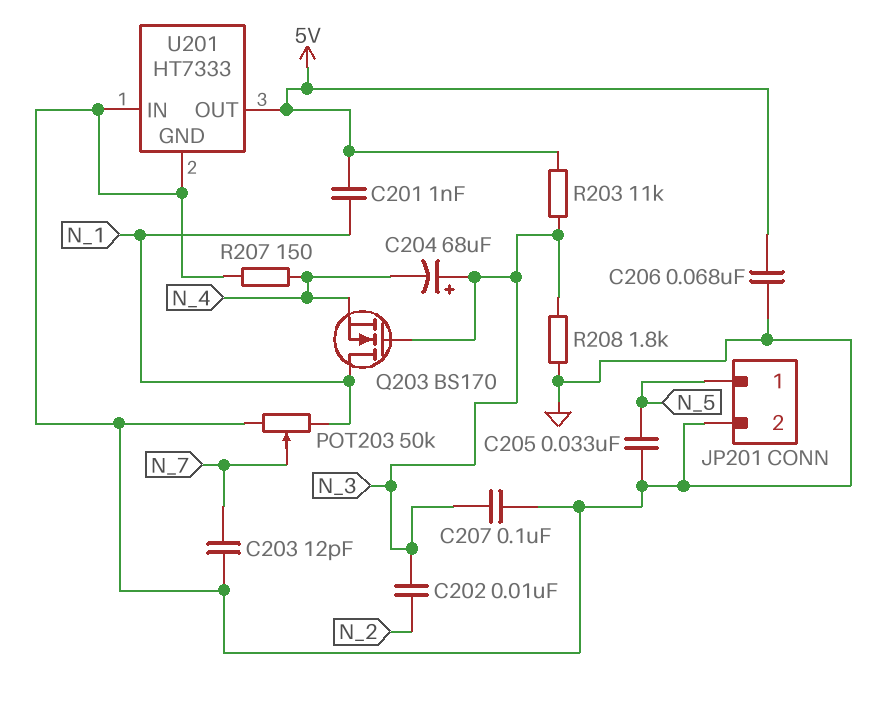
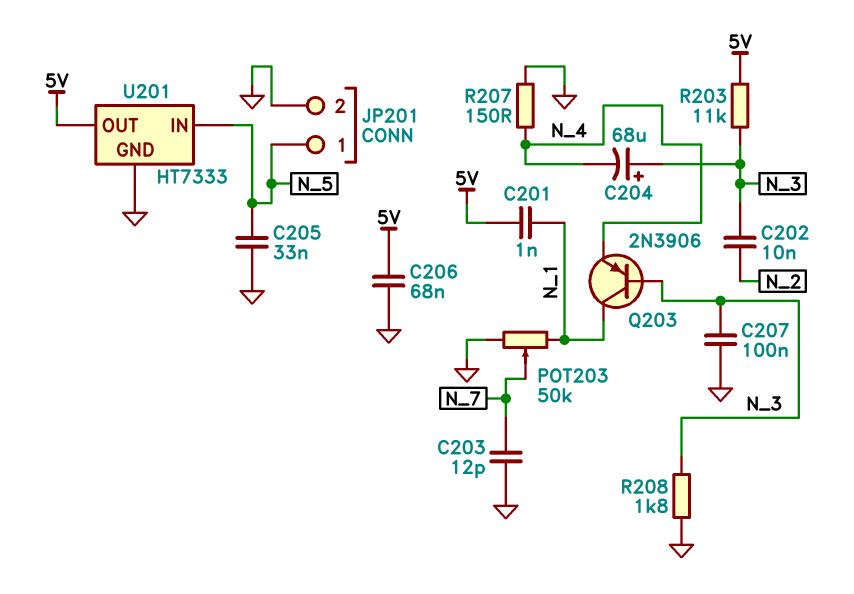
Q203: NMOS BS170 (G N_3, D N_1, S N_4) -> PNP 2N3906 (B N_3, C N_1, E N_4)
U201 pin IN: GND -> N_5

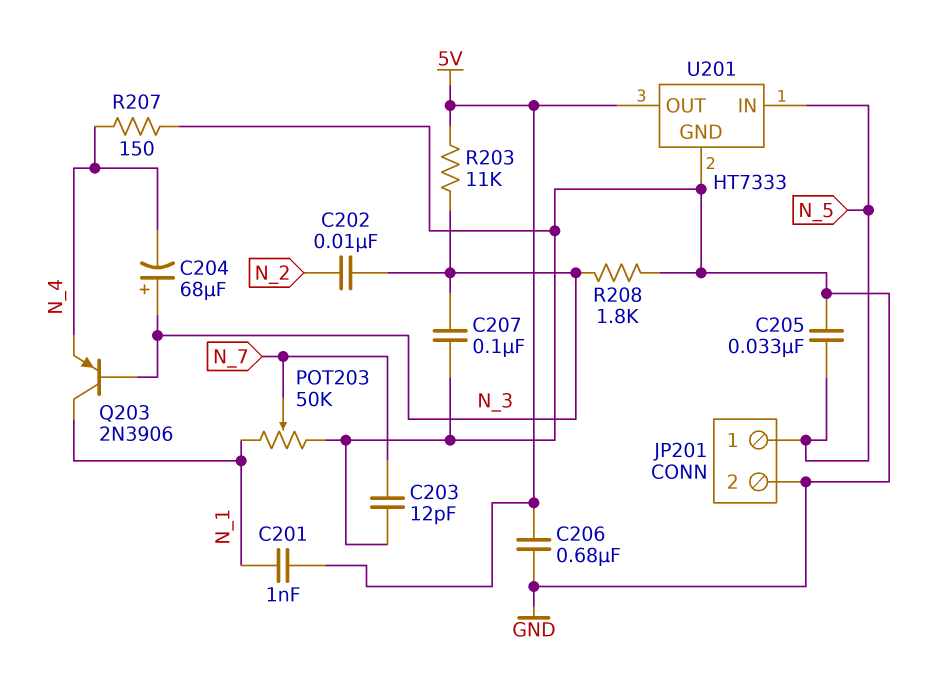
C206: 68nF (5V, GND) -> 680nF (5V, GND)

